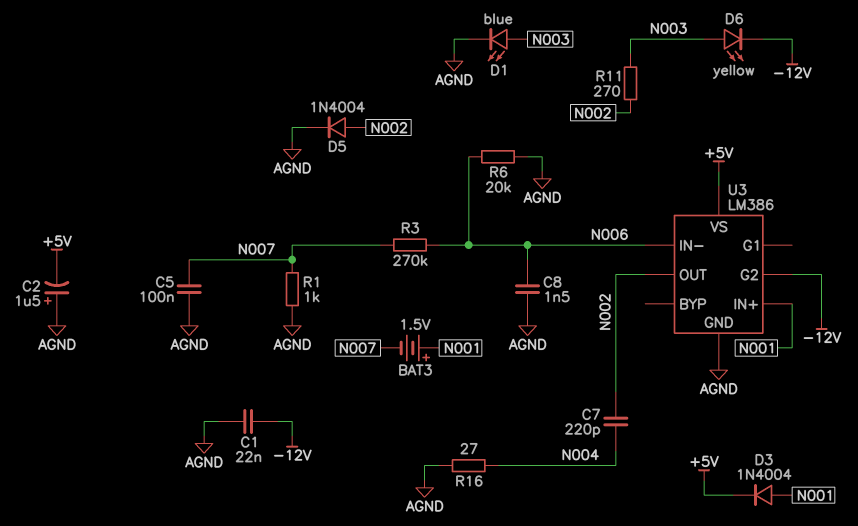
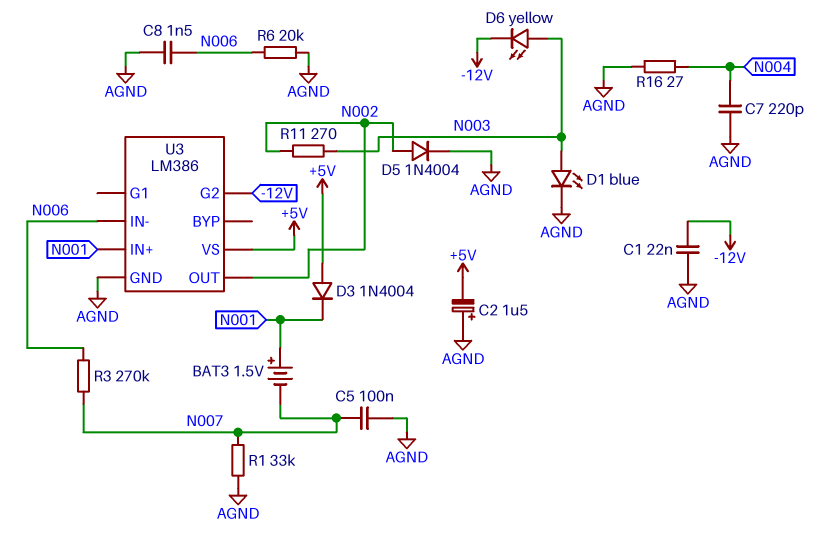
C7: 220pF (N002, N004) -> 220pF (AGND, N004)
D3: diode 1N4004 (A N001, K +5V) -> diode 1N4004 (A +5V, K N001)
R1: 1k (AGND, N007) -> 33k (AGND, N007)

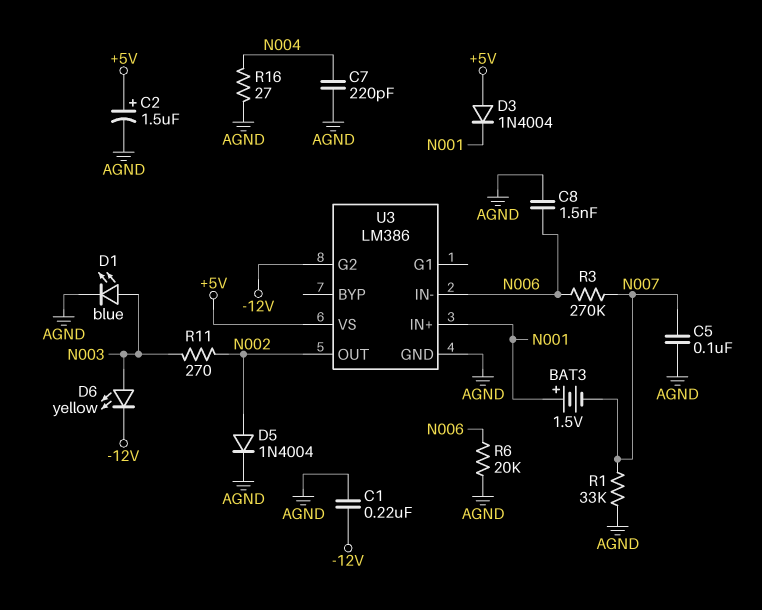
C1: 22nF (-12V, AGND) -> 220nF (-12V, AGND)
C2: 1.5uF (plus AGND, minus +5V) -> 1.5uF (plus +5V, minus AGND)

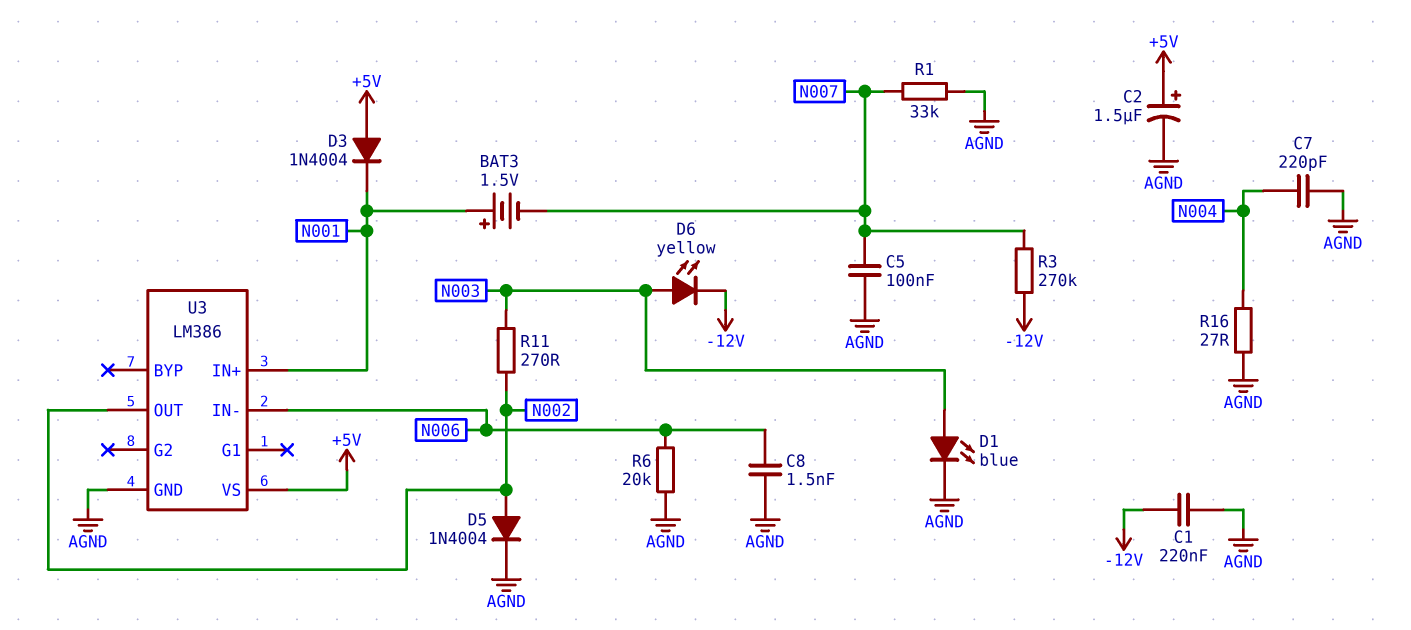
R3: 270k (N006, N007) -> 270k (-12V, N007)
U3 pin G2: -12V -> none

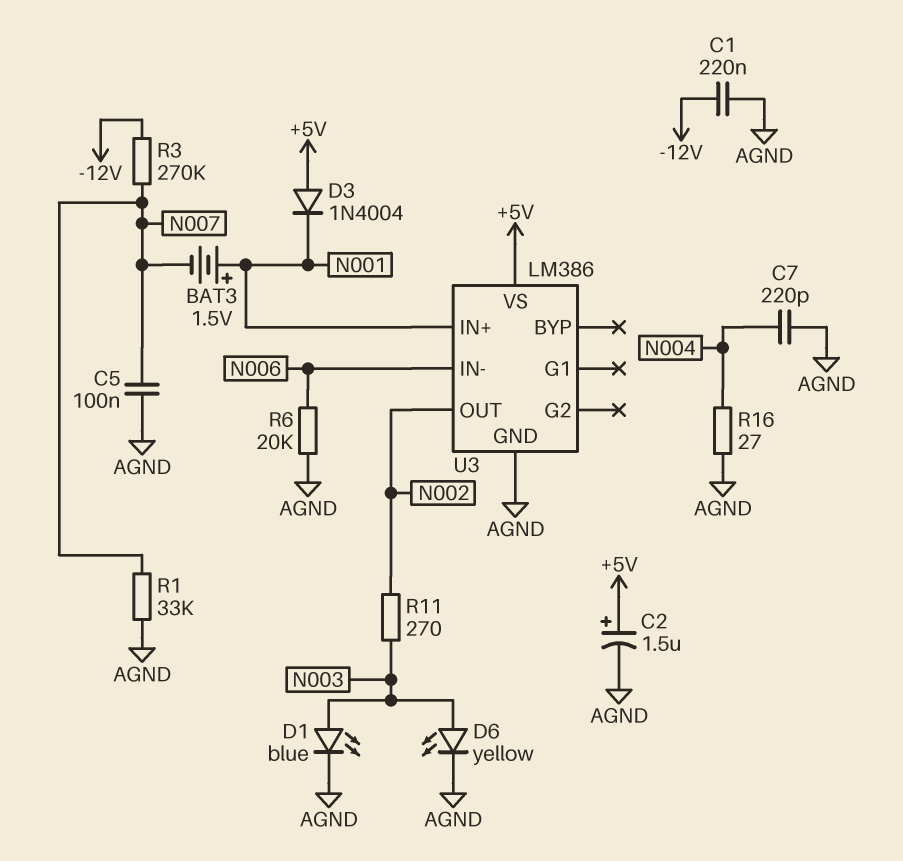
C8: 1.5nF (AGND, N006) -> none
D5: diode 1N4004 (A N002, K AGND) -> none
D6: LED yellow (A N003, K -12V) -> LED yellow (A N003, K AGND)

